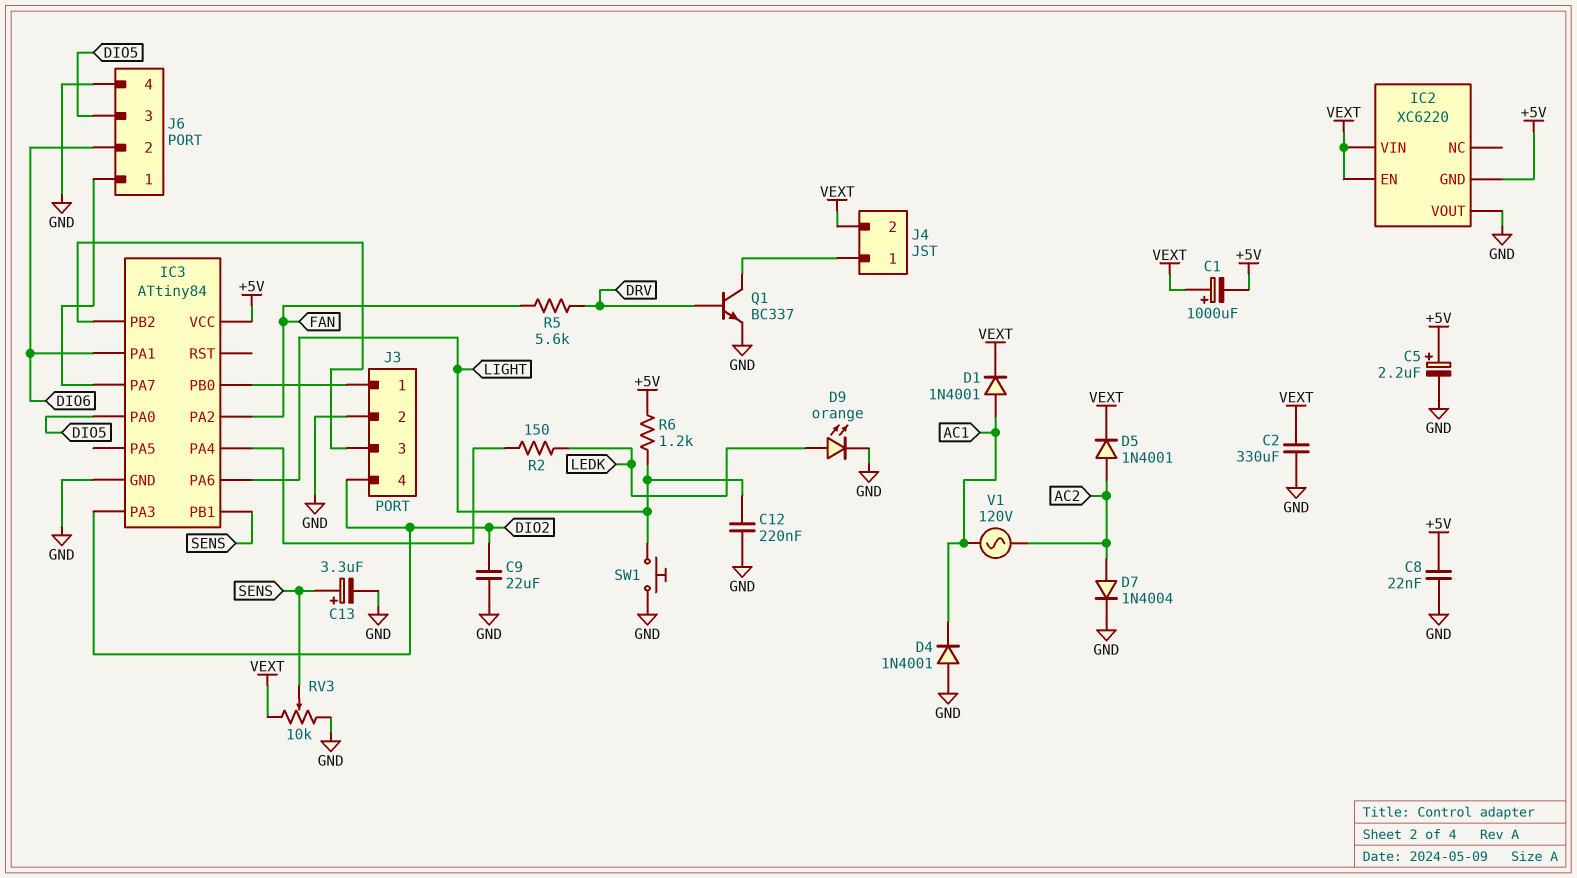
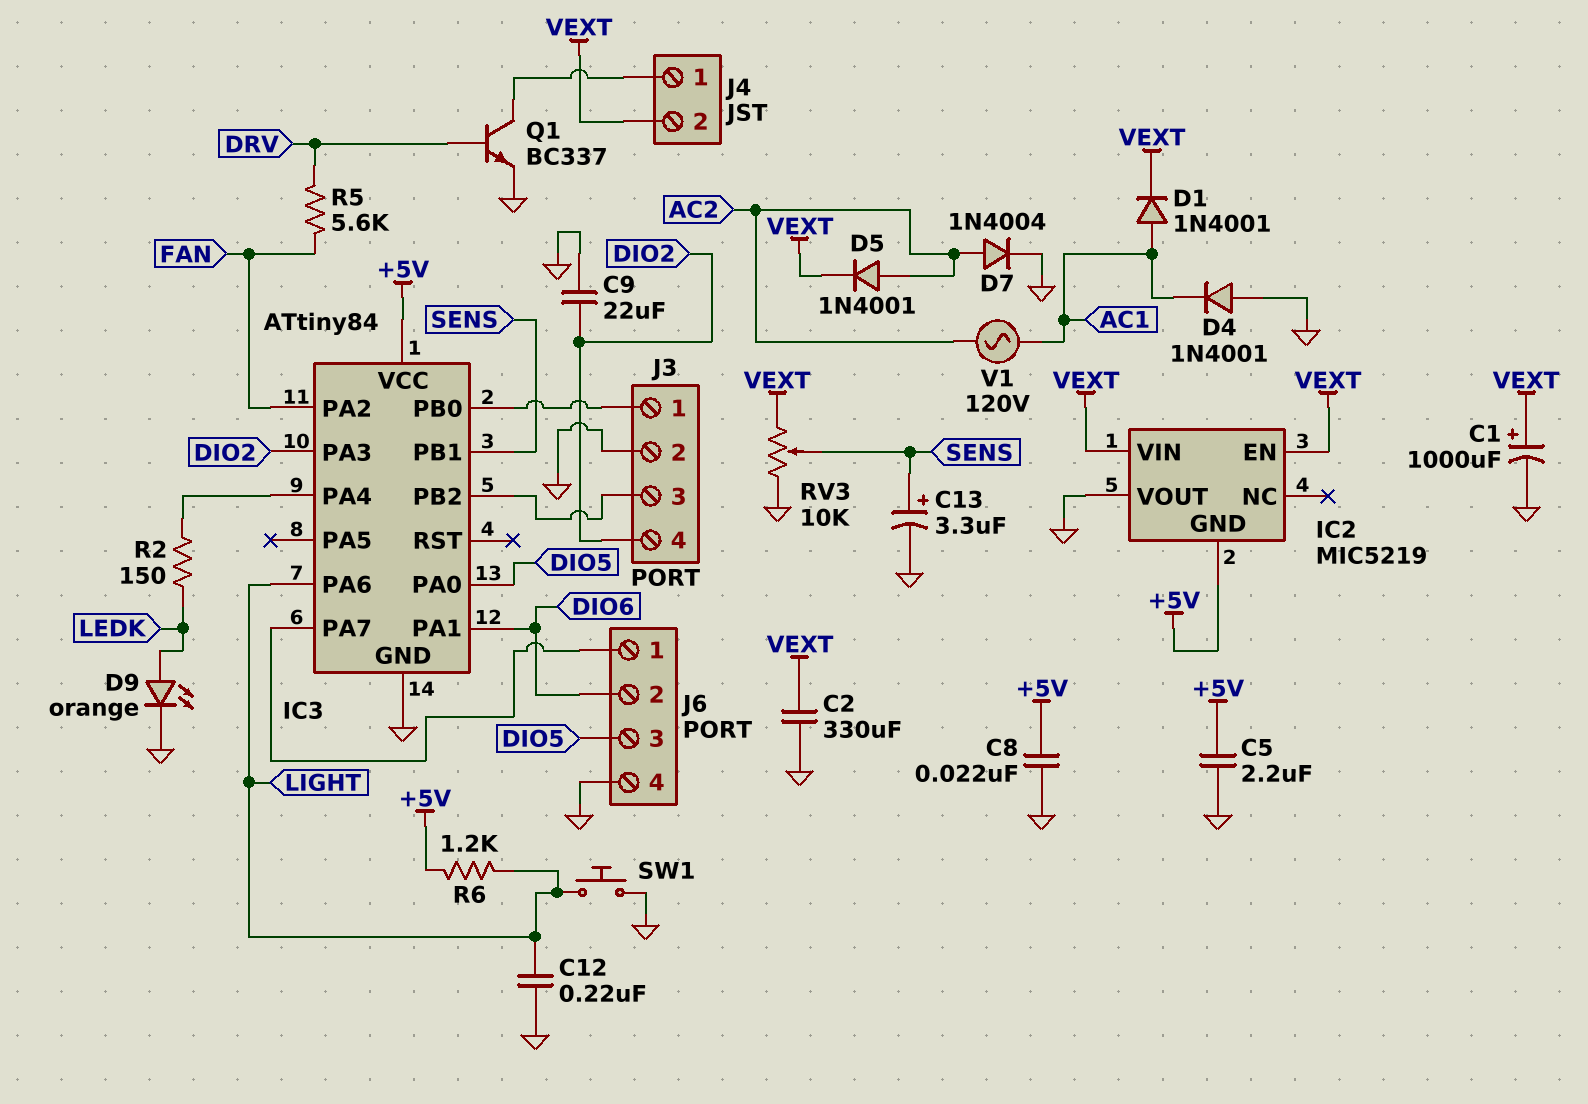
C1: 1000uF (plus VEXT, minus +5V) -> 1000uF (plus VEXT, minus GND)
C5: 2.2uF (plus +5V, minus GND) -> 2.2uF (+5V, GND)
IC2: XC6220 -> MIC5219

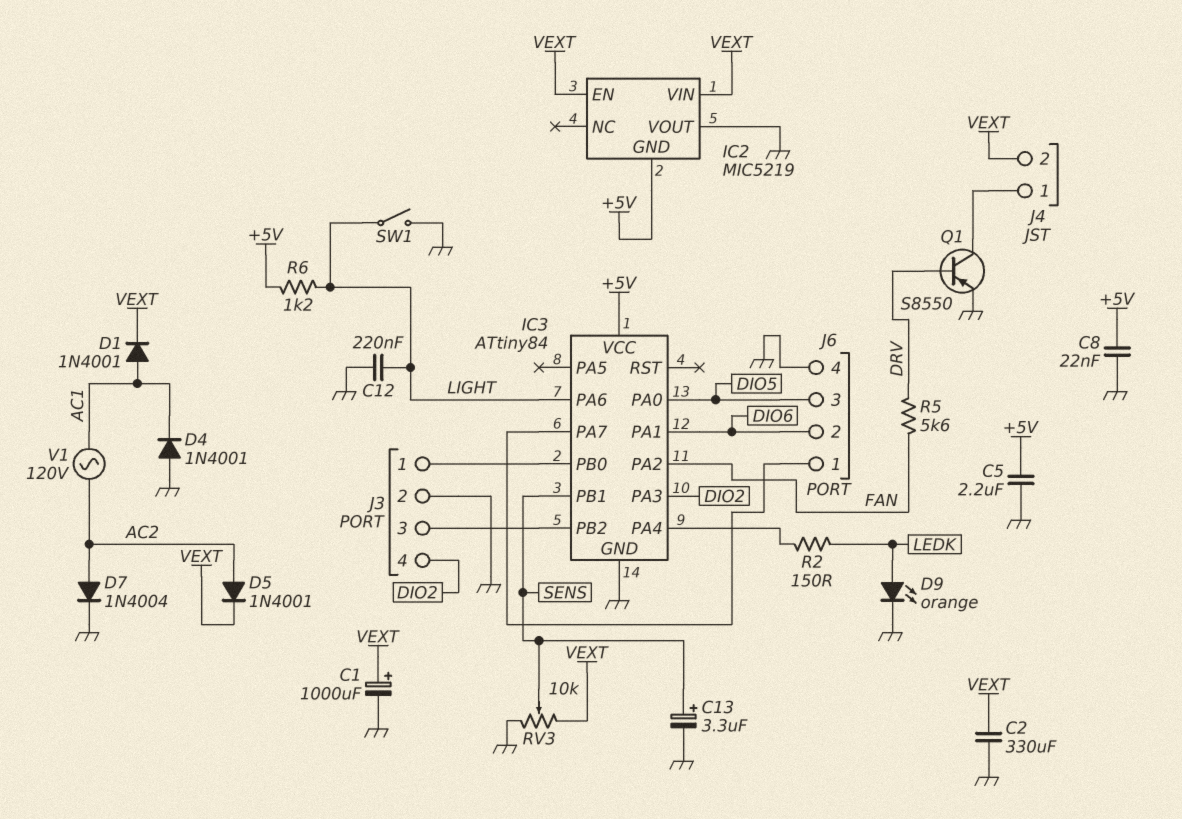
C9: 22uF (DIO2, GND) -> none
Q1: NPN BC337 (B DRV, C J4/1, E GND) -> PNP S8550 (B DRV, C J4/1, E GND)
SW1: button (GND, LIGHT) -> switch (GND, LIGHT)

